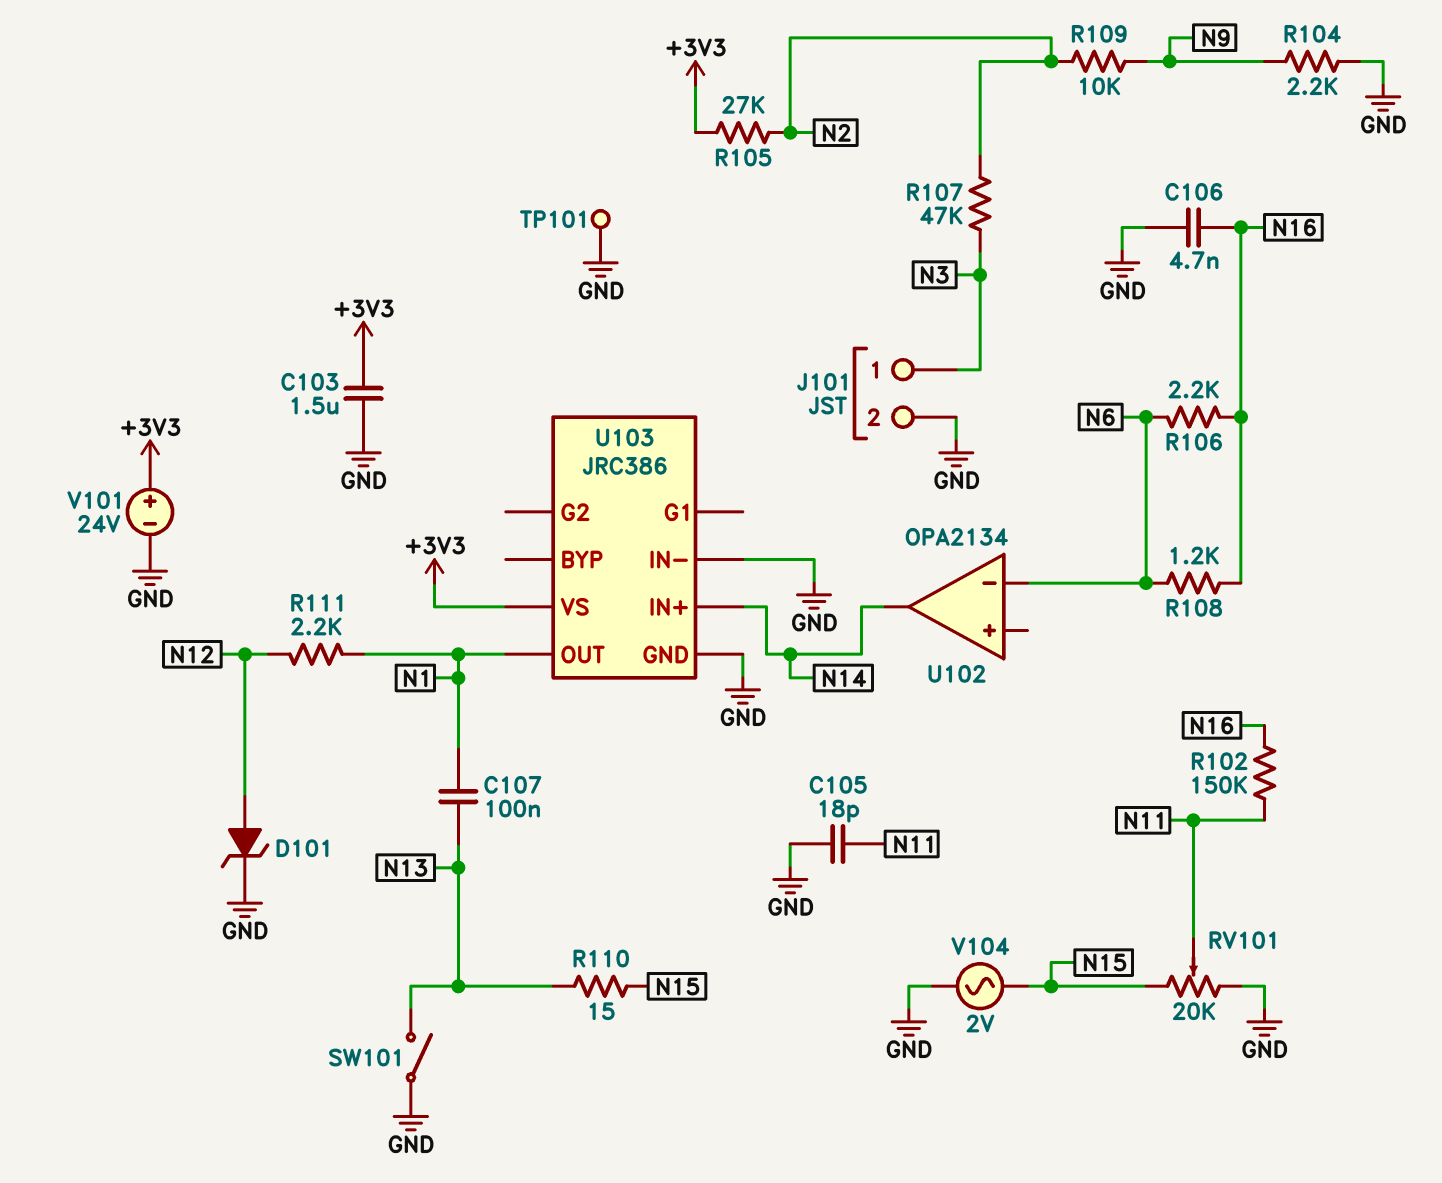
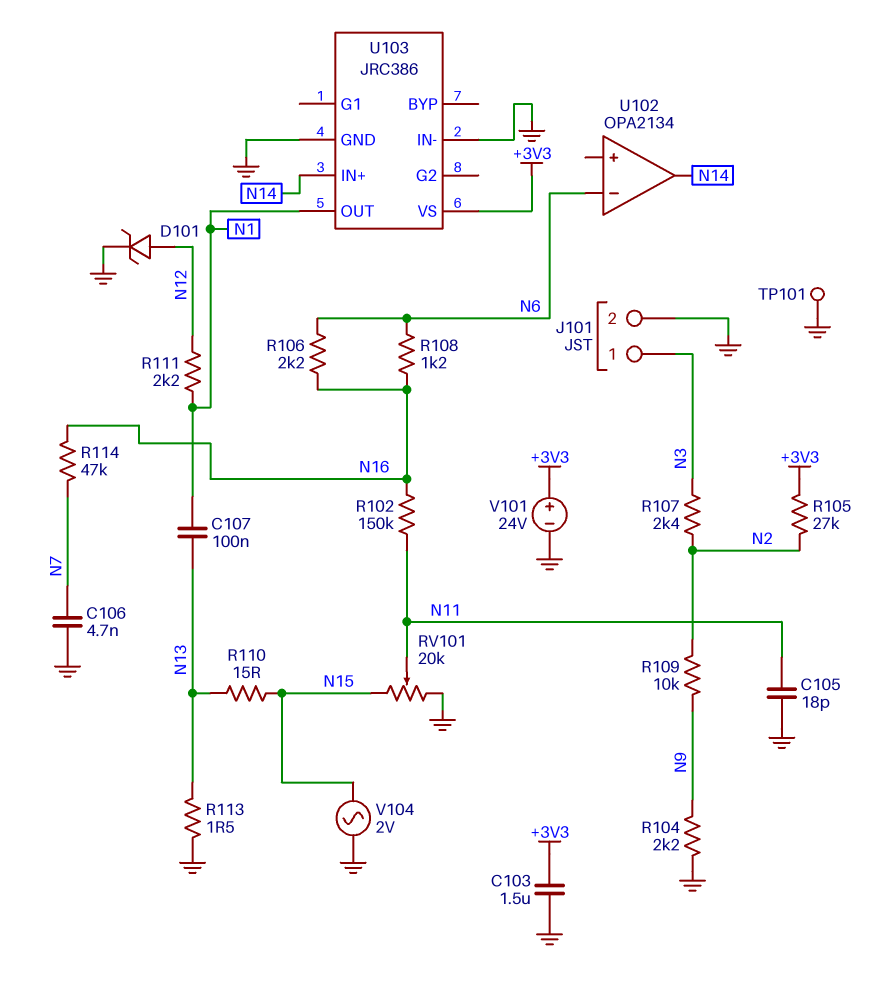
C106: 4.7nF (GND, N16) -> 4.7nF (GND, N7)
R107: 47k (N2, N3) -> 2.4k (N2, N3)
R113: none -> 1.5 (GND, N13)
R114: none -> 47k (N7, N16)
SW101: switch (GND, N13) -> none

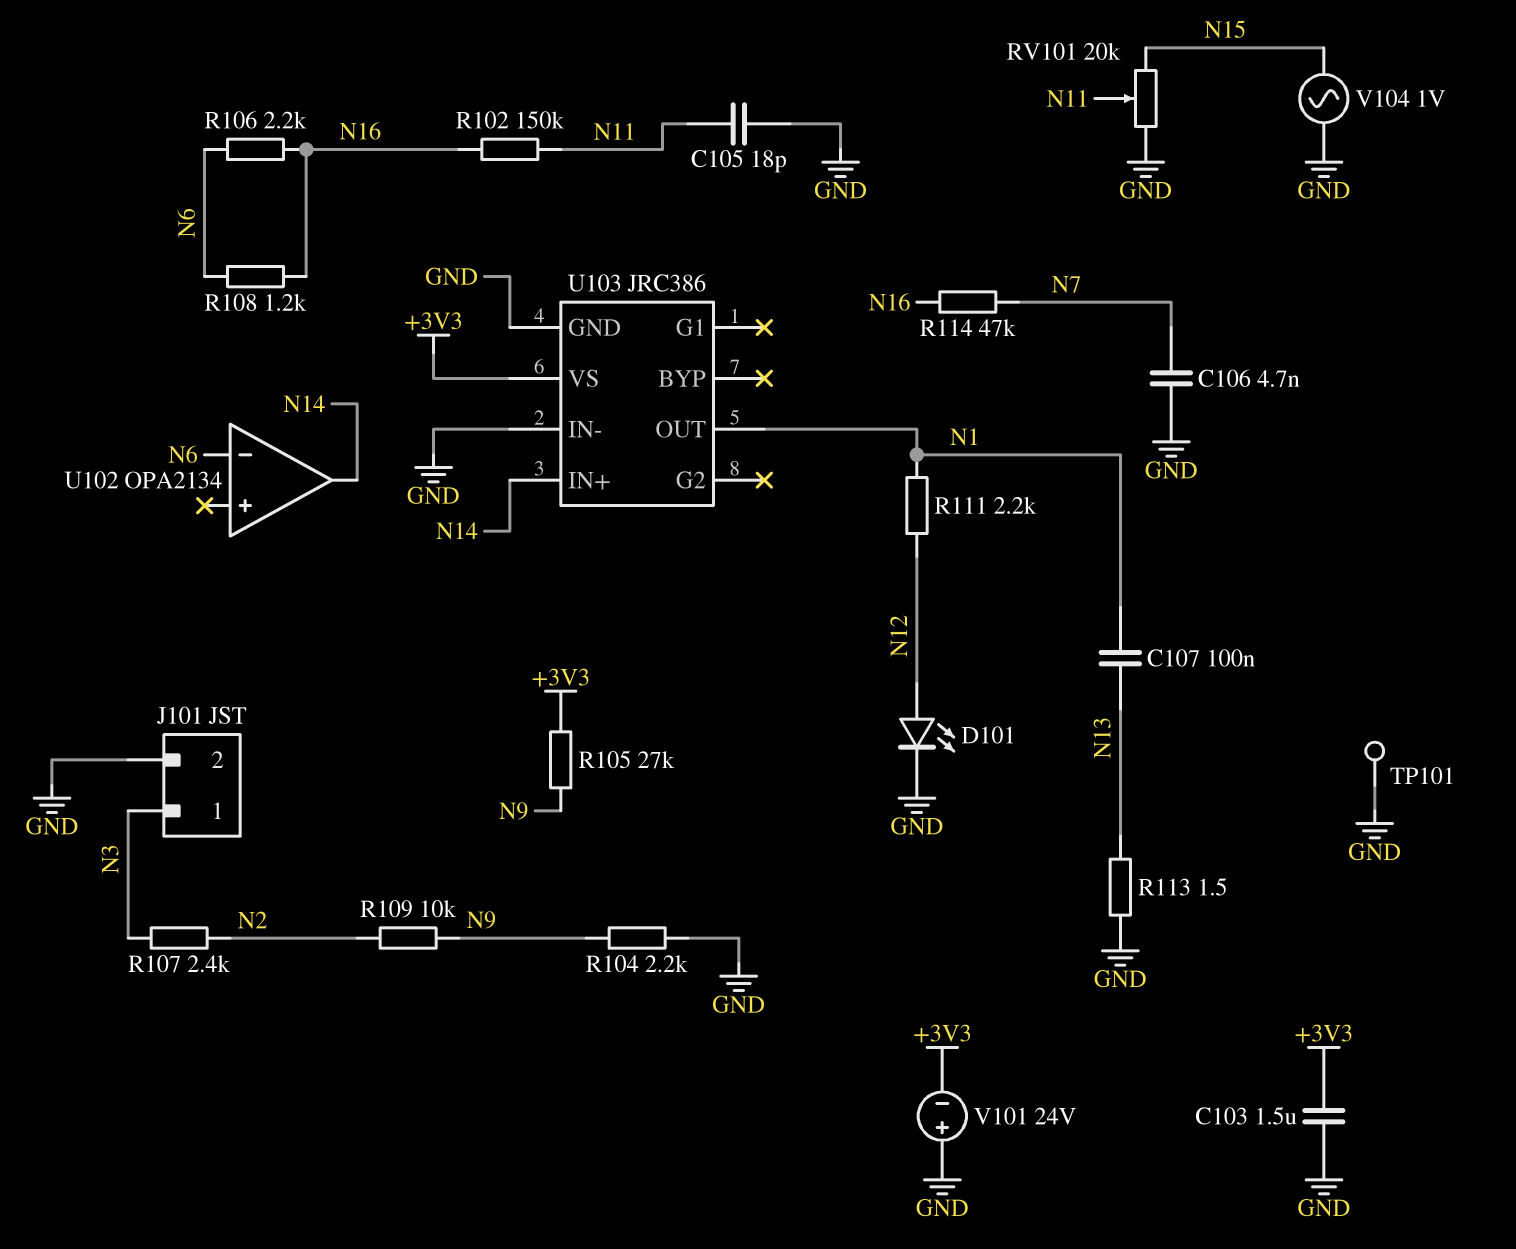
D101: zener (A N12, K GND) -> LED (A N12, K GND)
R105: 27k (+3V3, N2) -> 27k (+3V3, N9)
R110: 15 (N13, N15) -> none
V101: 24V (plus +3V3, minus GND) -> 24V (plus GND, minus +3V3)
V104: AC 2V (GND, N15) -> AC 1V (GND, N15)

